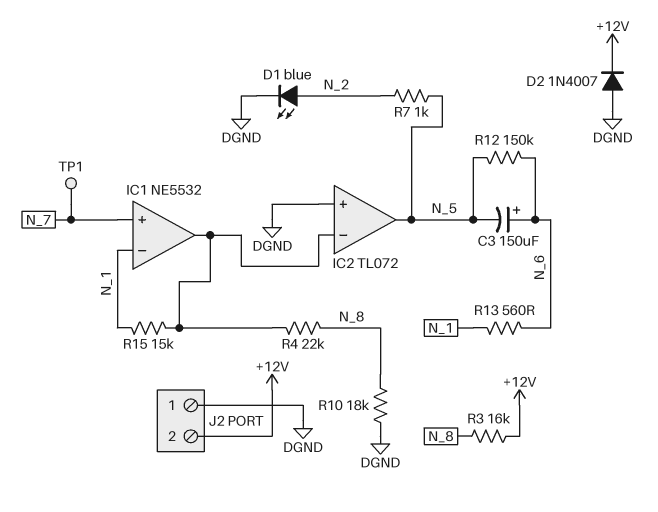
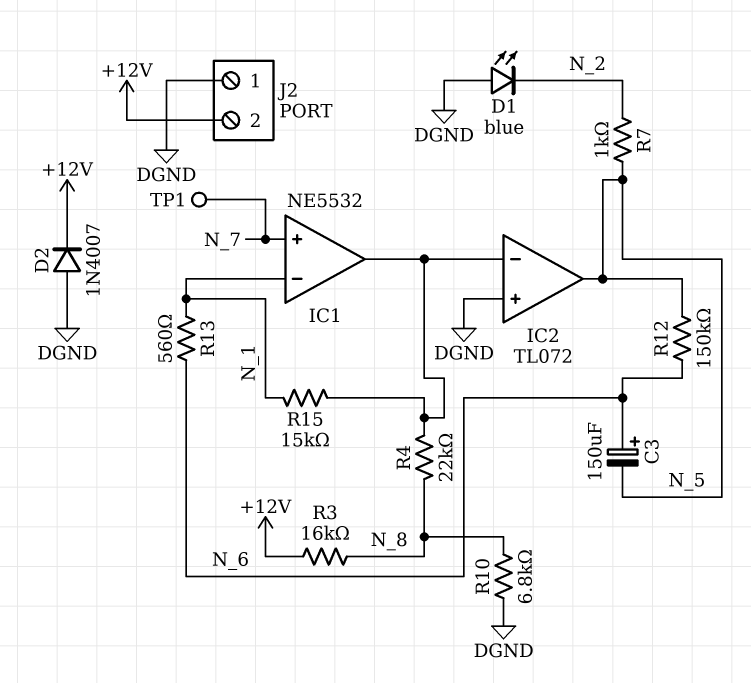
D1: LED blue (A N_2, K DGND) -> LED blue (A DGND, K N_2)
R10: 18k (DGND, N_8) -> 6.8k (DGND, N_8)

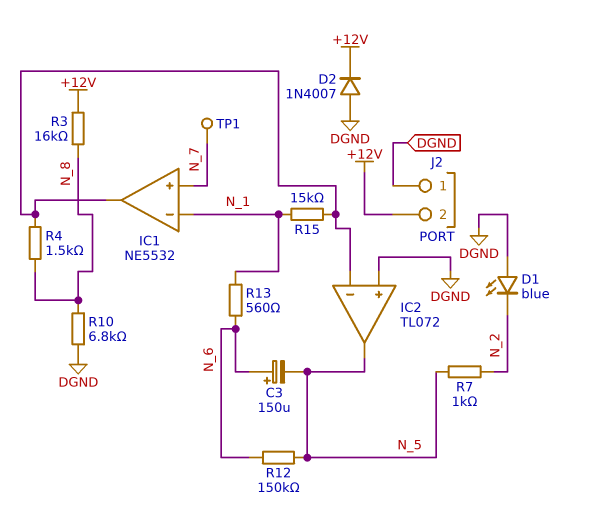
R4: 22k (IC1/out, N_8) -> 1.5k (IC1/out, N_8)

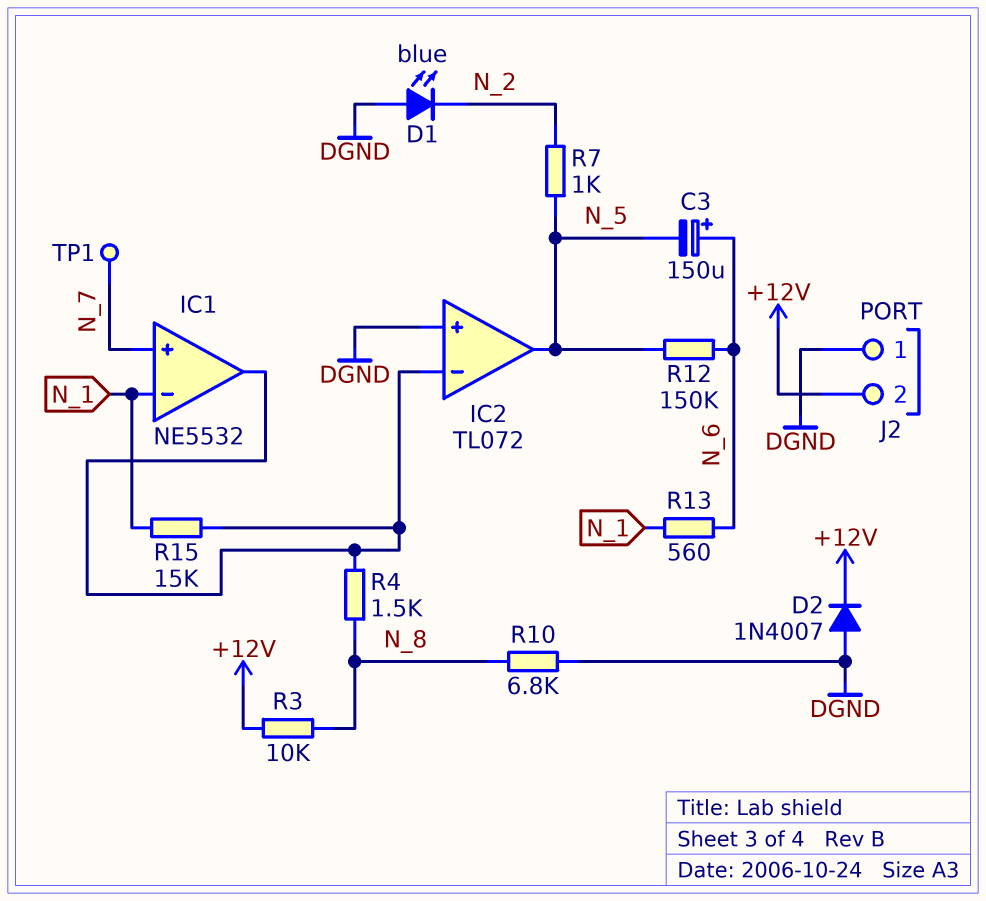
R3: 16k (+12V, N_8) -> 10k (+12V, N_8)

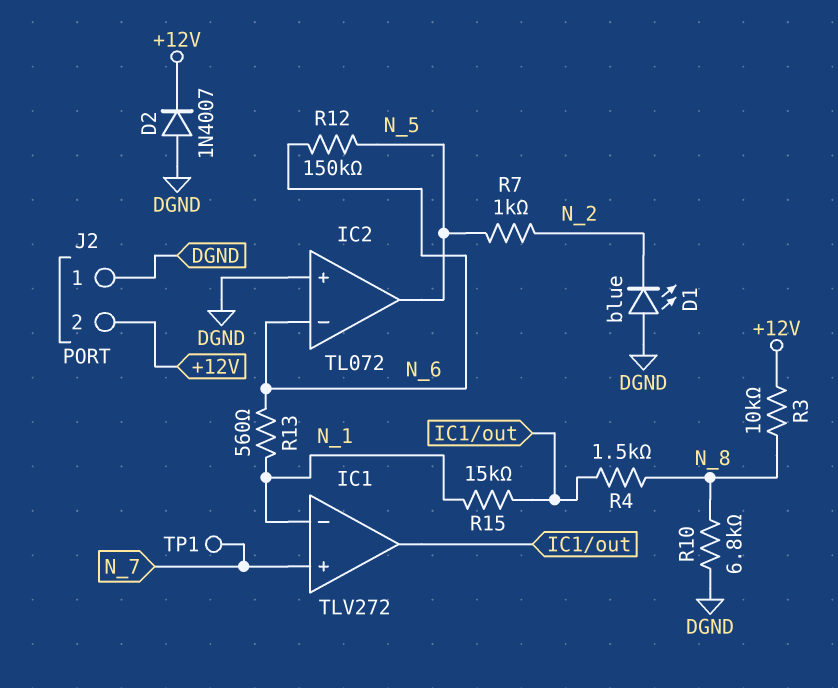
C3: 150uF (plus N_6, minus N_5) -> none
IC1: NE5532 -> TLV272
IC2 pin in-: IC1/out -> N_6

